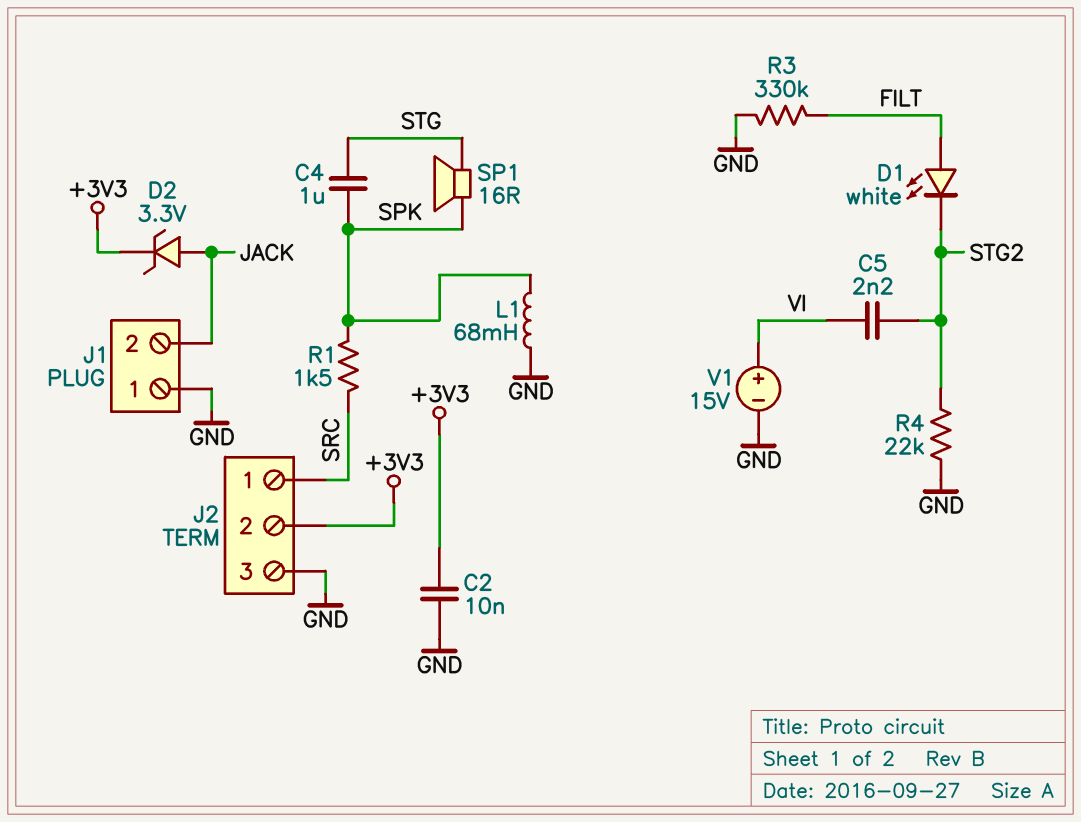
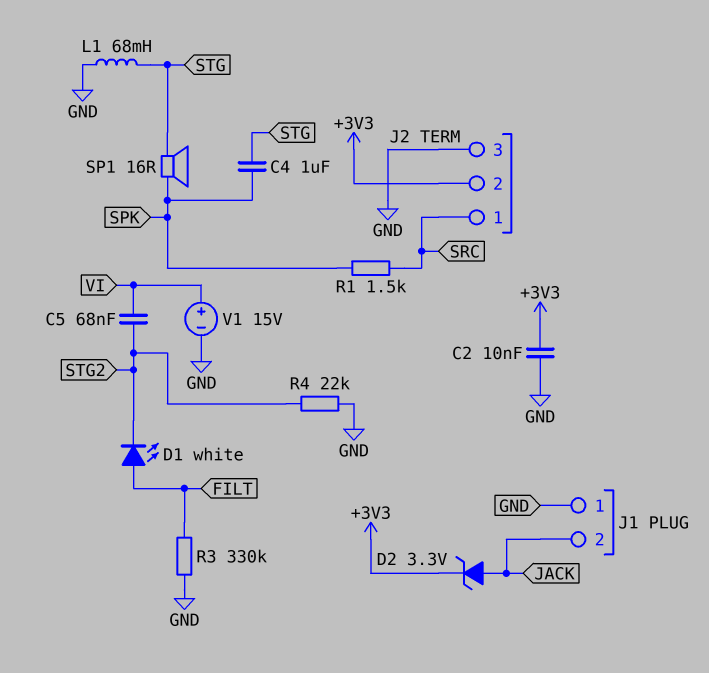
C5: 2.2nF (STG2, VI) -> 68nF (STG2, VI)
L1: 68mH (GND, SPK) -> 68mH (GND, STG)

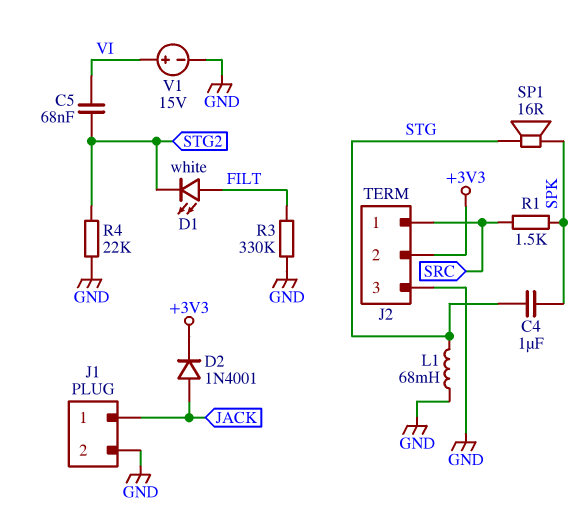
C2: 10nF (+3V3, GND) -> none
D2: zener 3.3V (A JACK, K +3V3) -> diode 1N4001 (A JACK, K +3V3)
J1 pin 1: GND -> JACK
J1 pin 2: JACK -> GND

